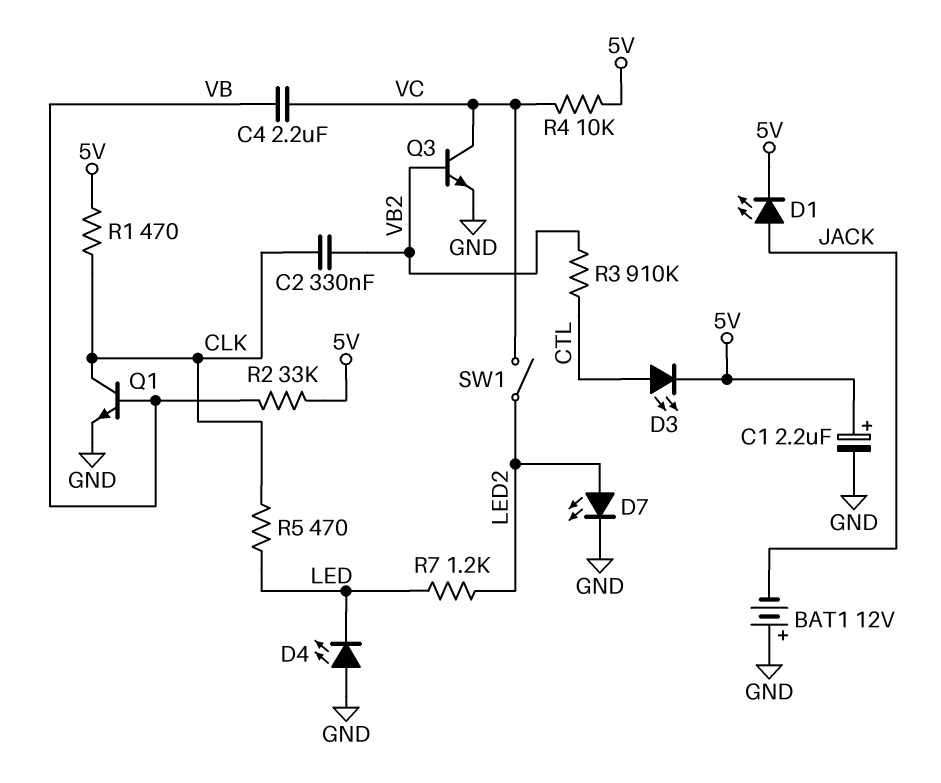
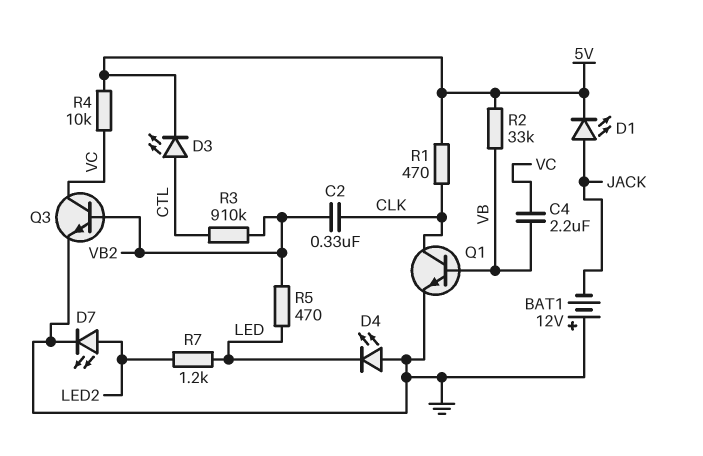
C1: 2.2uF (plus 5V, minus GND) -> none
R5: 470 (CLK, LED) -> 470 (LED, VB2)
SW1: switch (LED2, VC) -> none

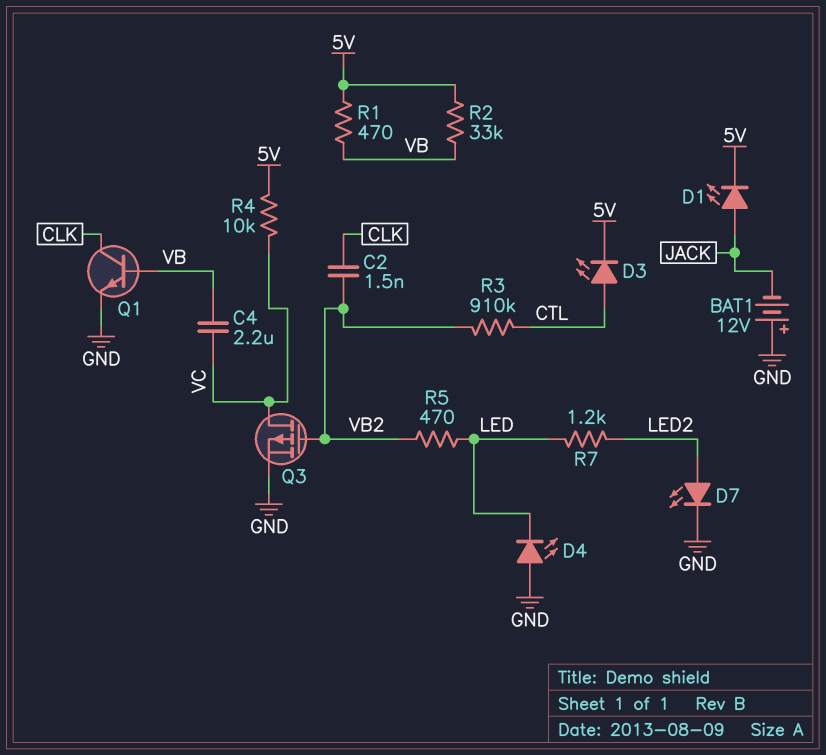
C2: 330nF (CLK, VB2) -> 1.5nF (CLK, VB2)
Q3: NPN (B VB2, C VC, E GND) -> PMOS (G VB2, D VC, S GND)
R1: 470 (5V, CLK) -> 470 (5V, VB)

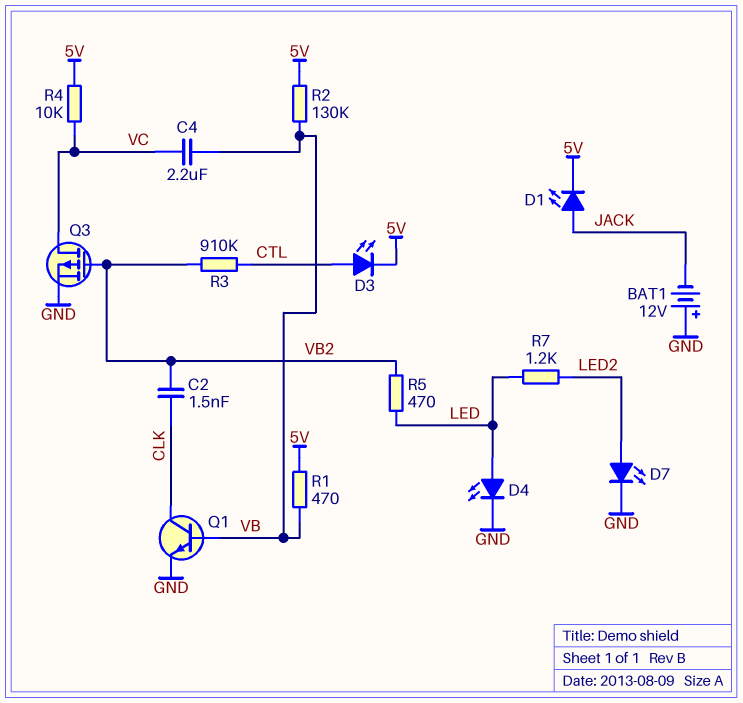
D4: LED (A GND, K LED) -> LED (A LED, K GND)
R2: 33k (5V, VB) -> 130k (5V, VB)

